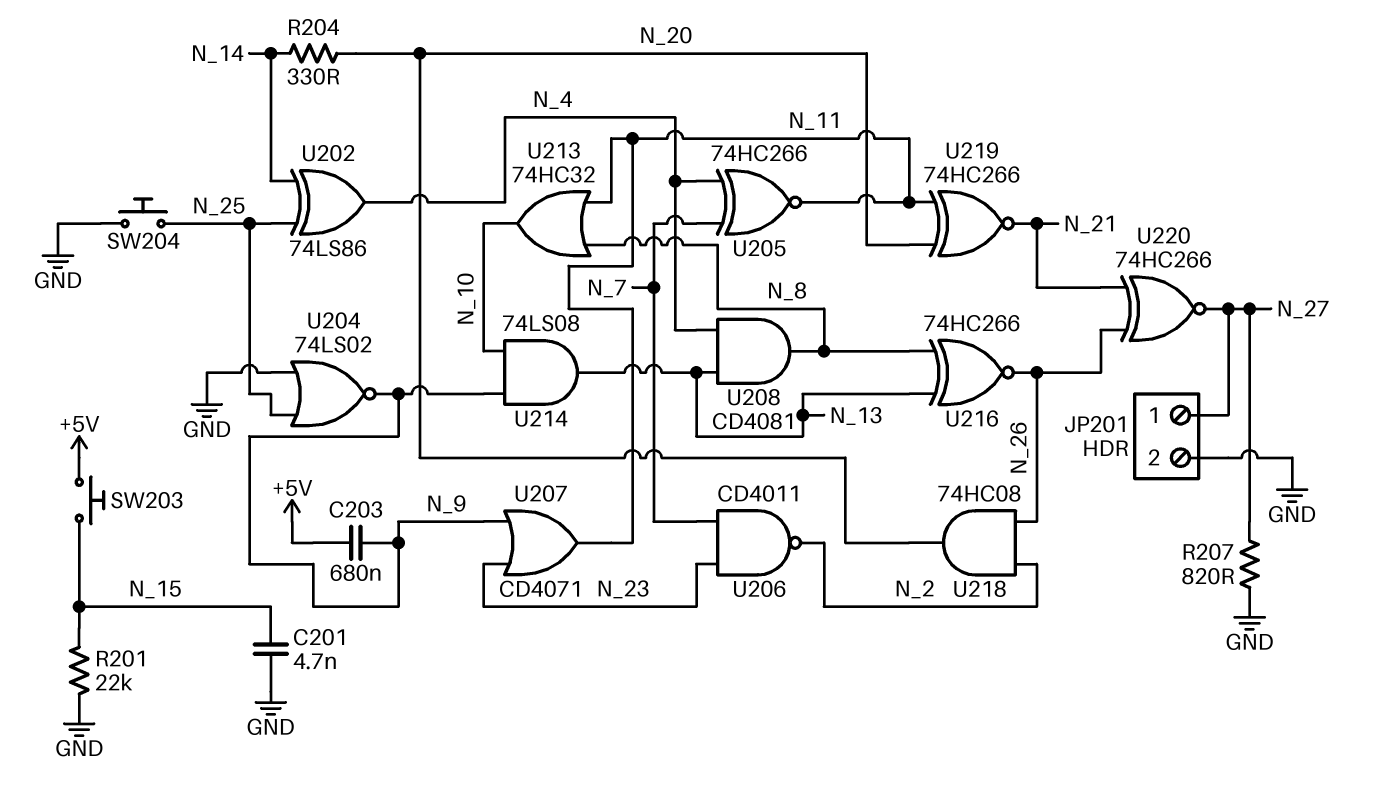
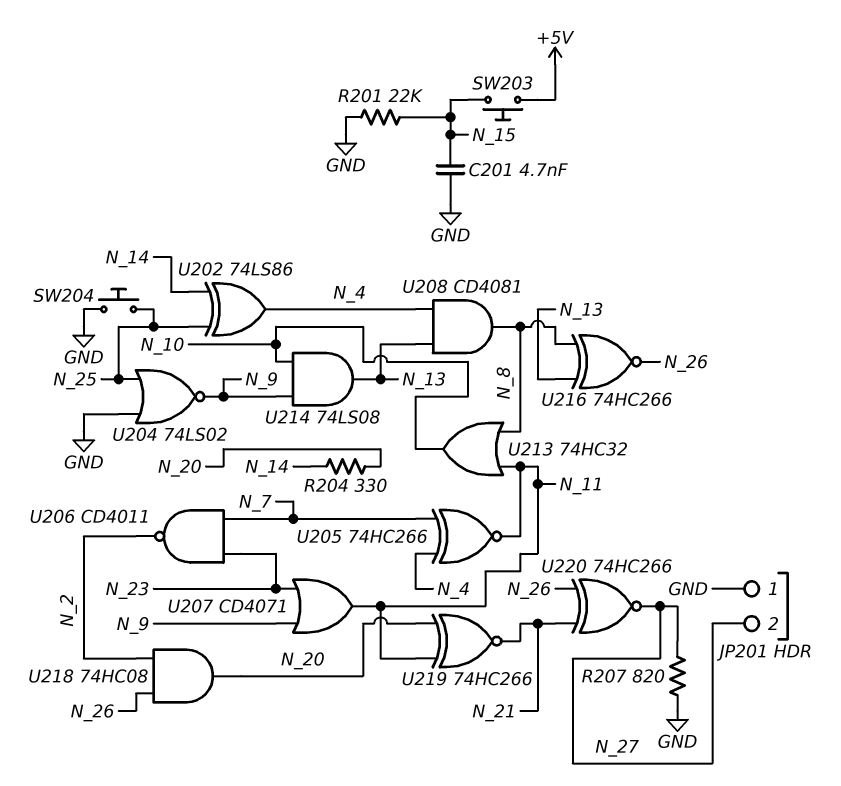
C203: 680nF (+5V, N_9) -> none
JP201 pin 1: N_27 -> GND
JP201 pin 2: GND -> N_27

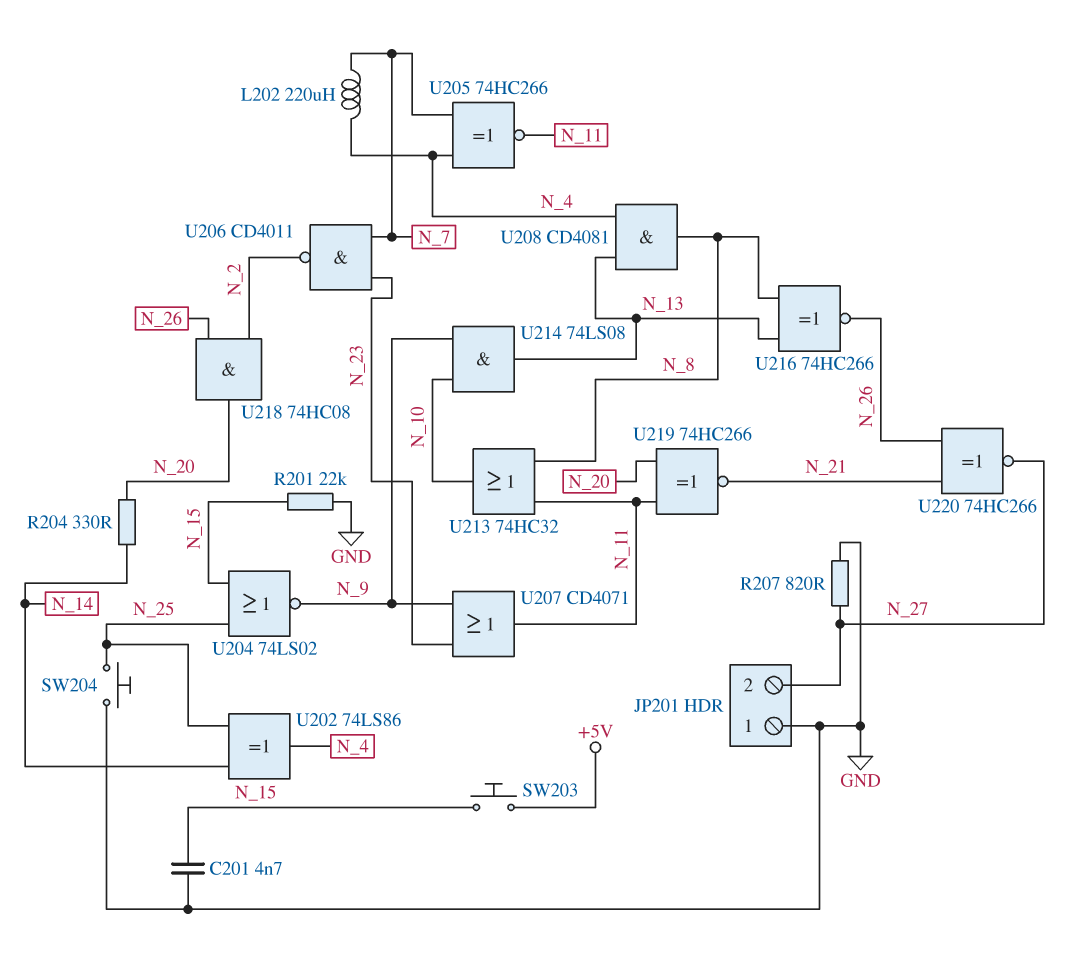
L202: none -> 220uH (N_4, N_7)
U204: NOR 74LS02 (in GND, in N_25, out N_9) -> NOR 74LS02 (in N_15, in N_25, out N_9)

